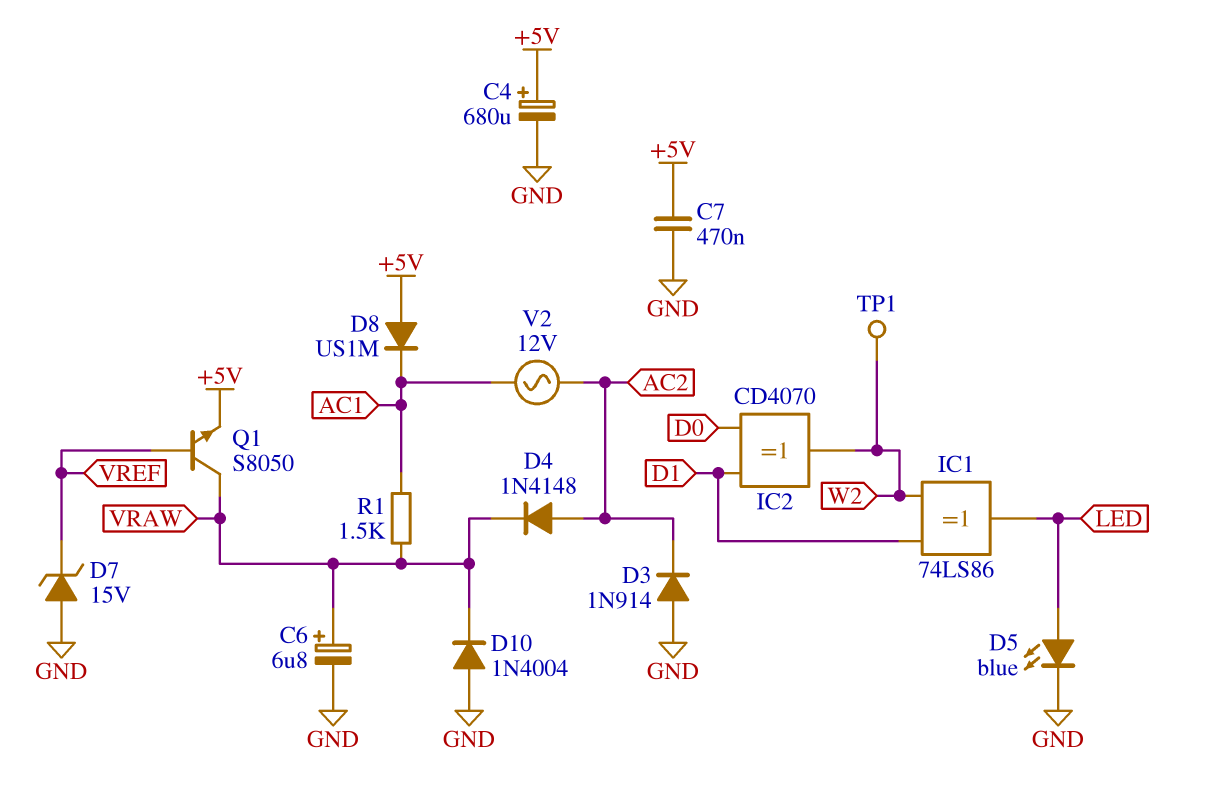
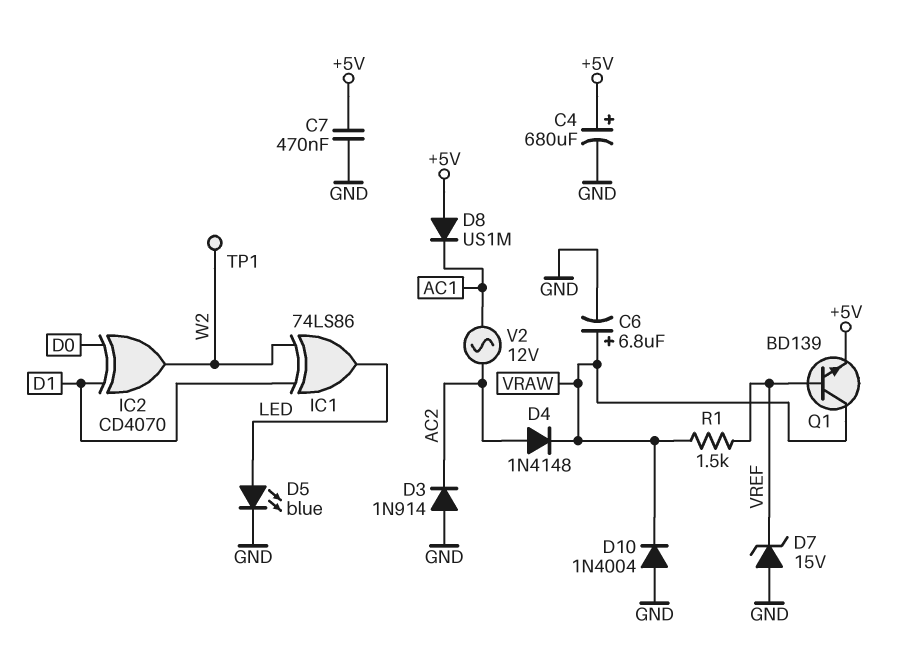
Q1: NPN S8050 (B VREF, C VRAW, E +5V) -> NPN BD139 (B VREF, C VRAW, E +5V)
R1: 1.5k (AC1, VRAW) -> 1.5k (VRAW, VREF)

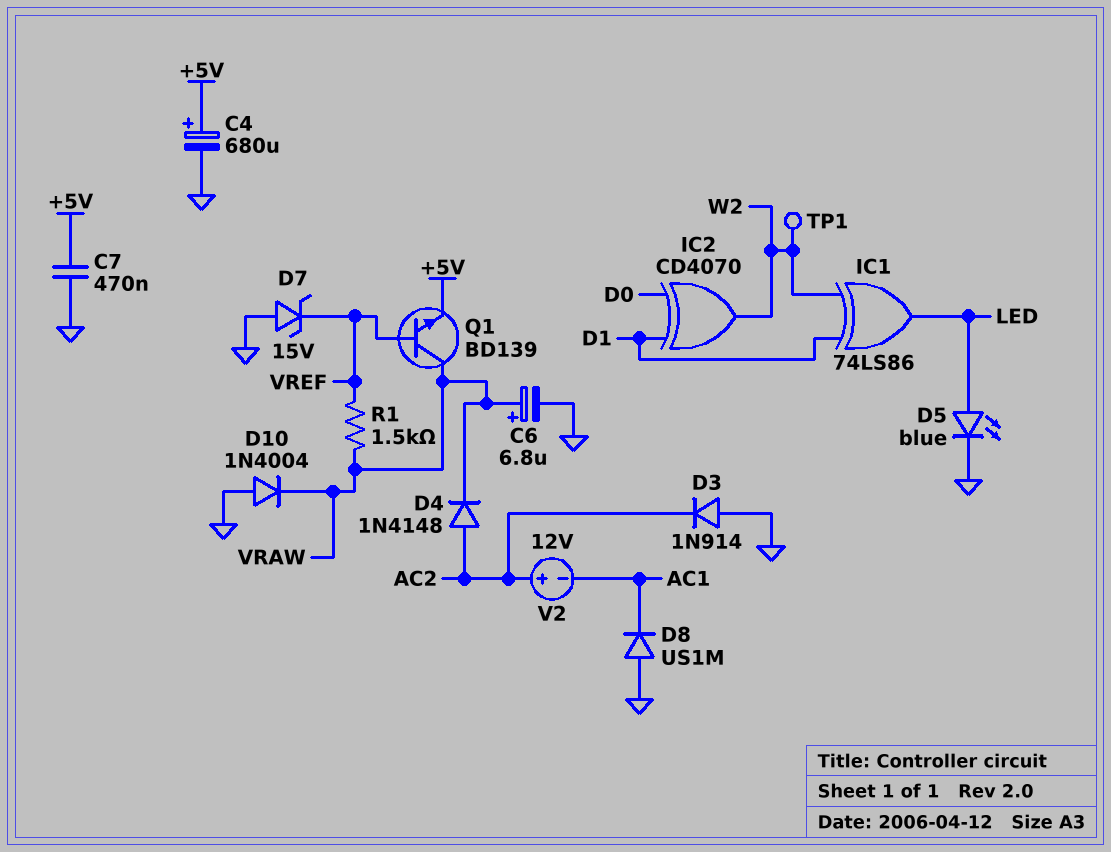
D8: diode US1M (A +5V, K AC1) -> diode US1M (A GND, K AC1)
V2: AC 12V (AC1, AC2) -> 12V (plus AC2, minus AC1)

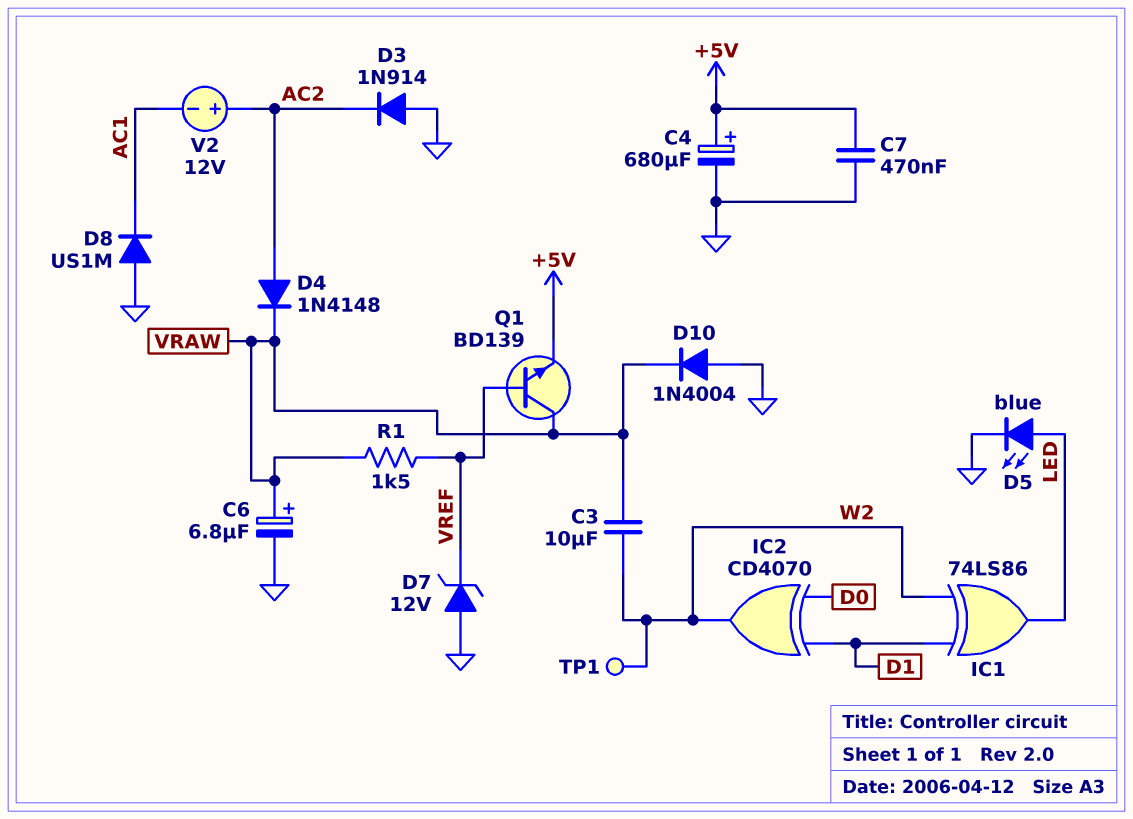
C3: none -> 10uF (VRAW, W2)
D7: zener 15V (A GND, K VREF) -> zener 12V (A GND, K VREF)

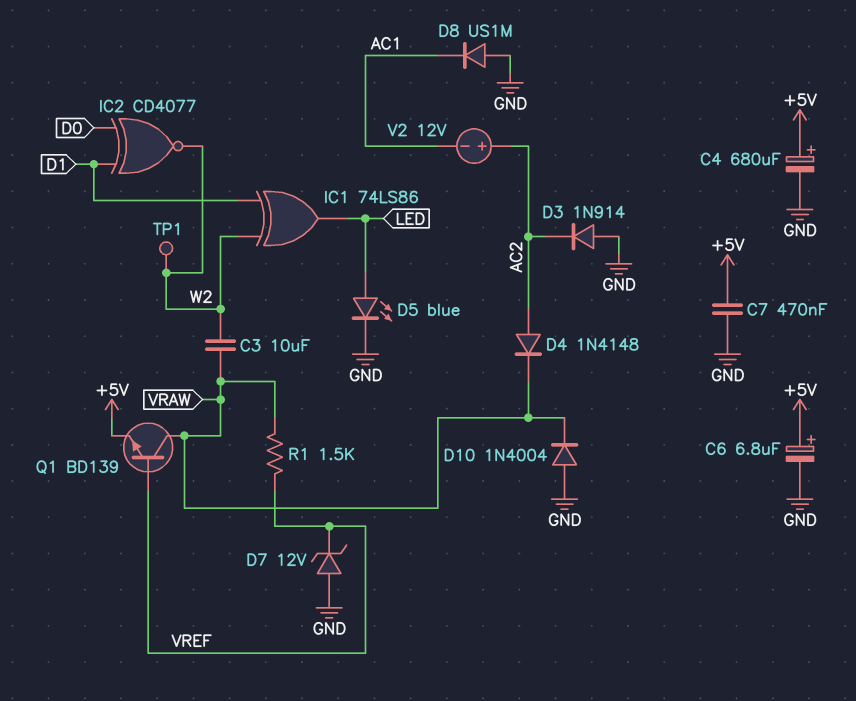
C6: 6.8uF (plus VRAW, minus GND) -> 6.8uF (plus +5V, minus GND)
IC2: XOR CD4070 (in D0, in D1, out W2) -> XNOR CD4077 (in D0, in D1, out W2)

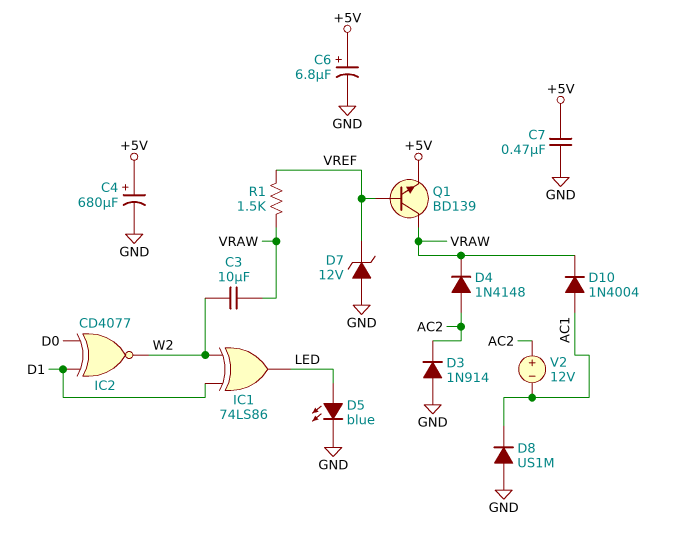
D10: diode 1N4004 (A GND, K VRAW) -> diode 1N4004 (A AC1, K VRAW)
TP1: test point (W2) -> none

